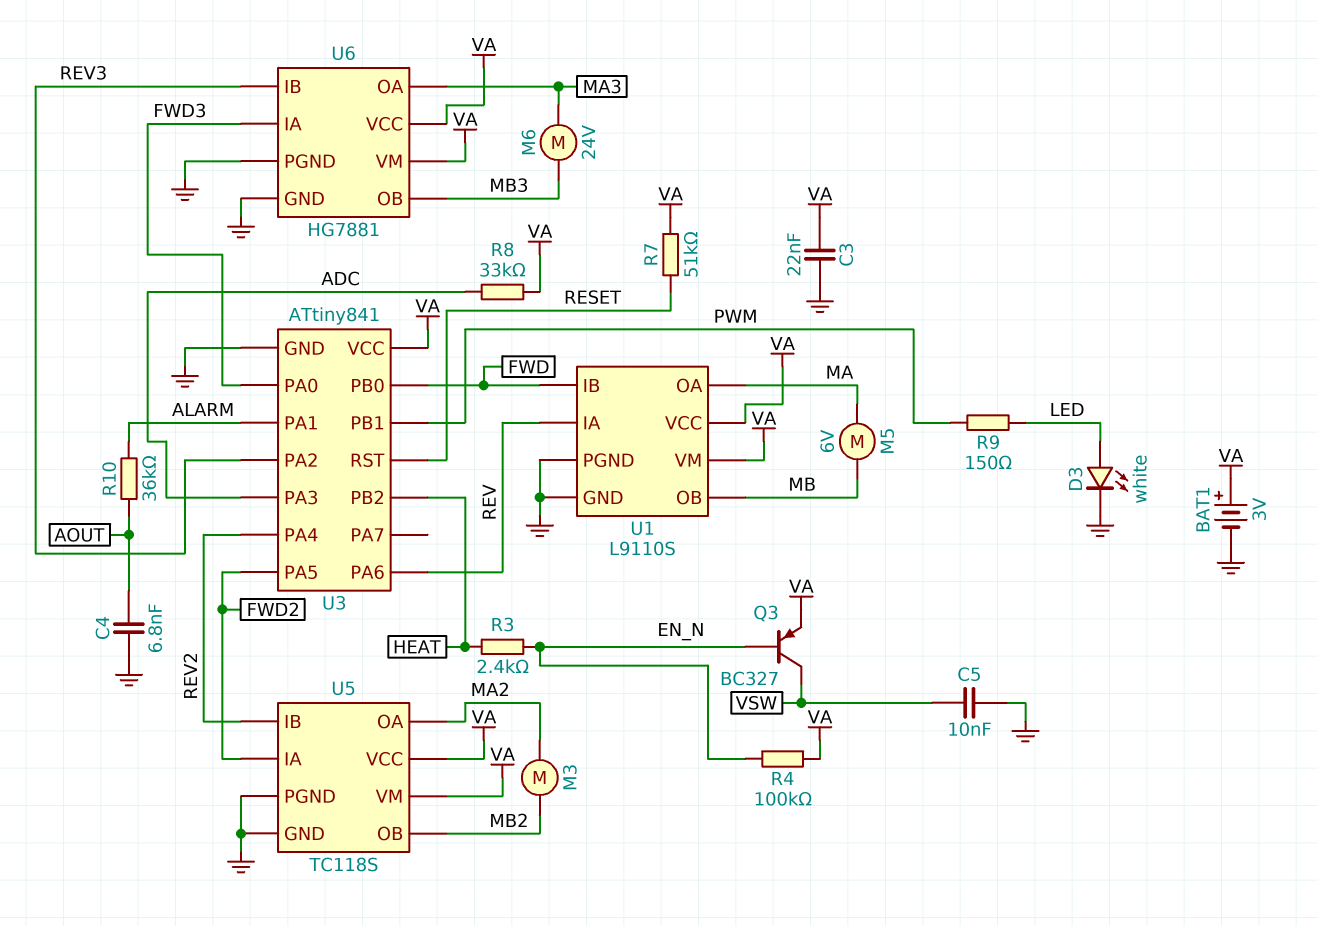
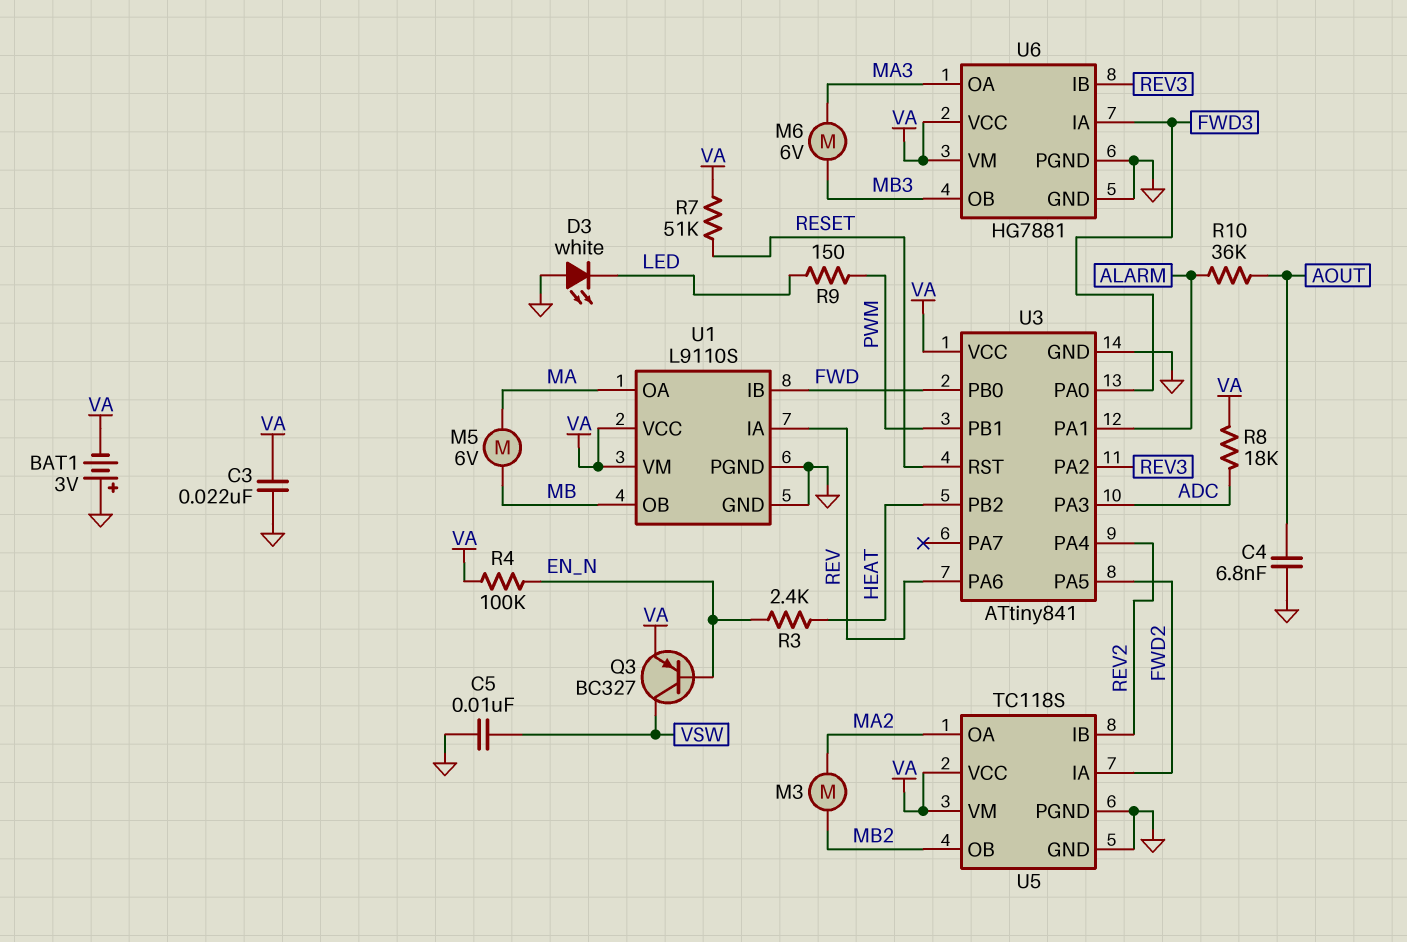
BAT1: 3V (plus VA, minus GND) -> 3V (plus GND, minus VA)
D3: LED white (A LED, K GND) -> LED white (A GND, K LED)
M6: motor 24V (MA3, MB3) -> motor 6V (MA3, MB3)
R8: 33k (ADC, VA) -> 18k (ADC, VA)

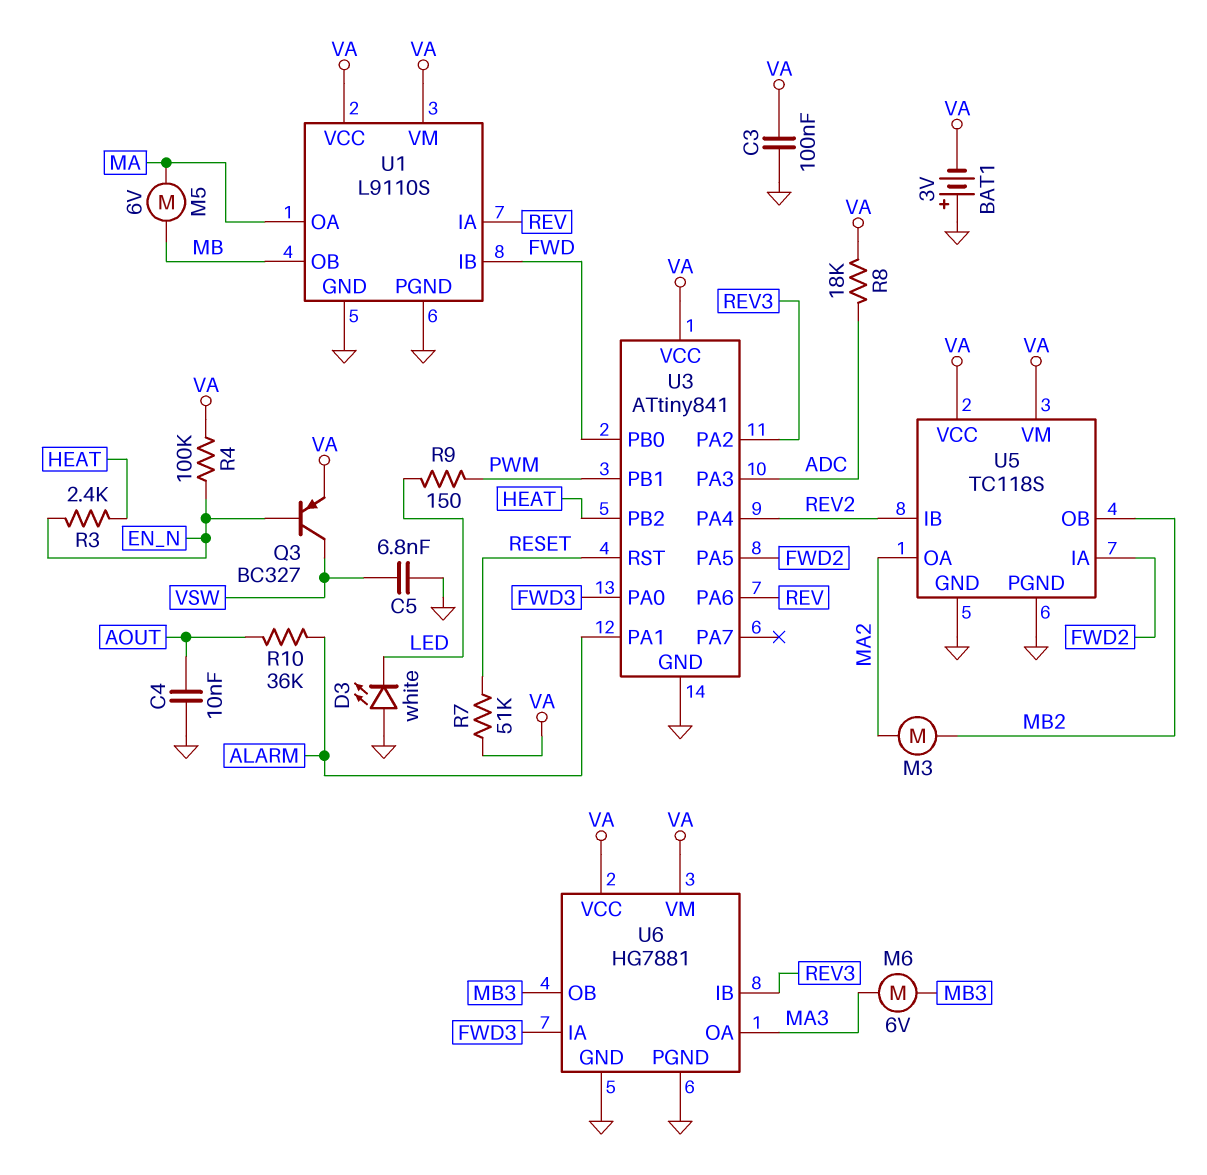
C3: 22nF (GND, VA) -> 100nF (GND, VA)
C4: 6.8nF (AOUT, GND) -> 10nF (AOUT, GND)
C5: 10nF (GND, VSW) -> 6.8nF (GND, VSW)

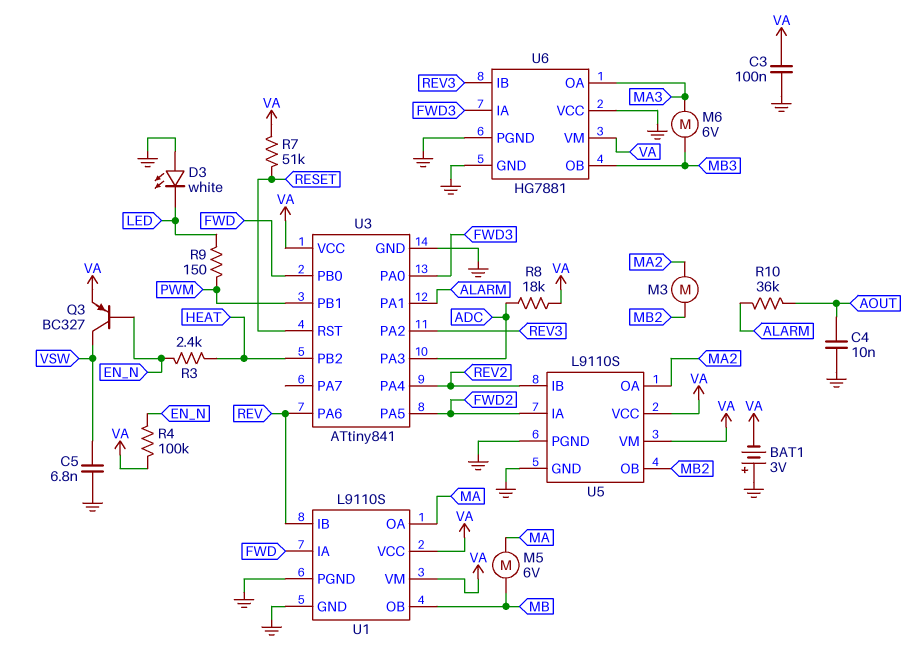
U1 pin IA: REV -> FWD
U1 pin IB: FWD -> REV
U5: TC118S -> L9110S
U6 pin VCC: VA -> GND

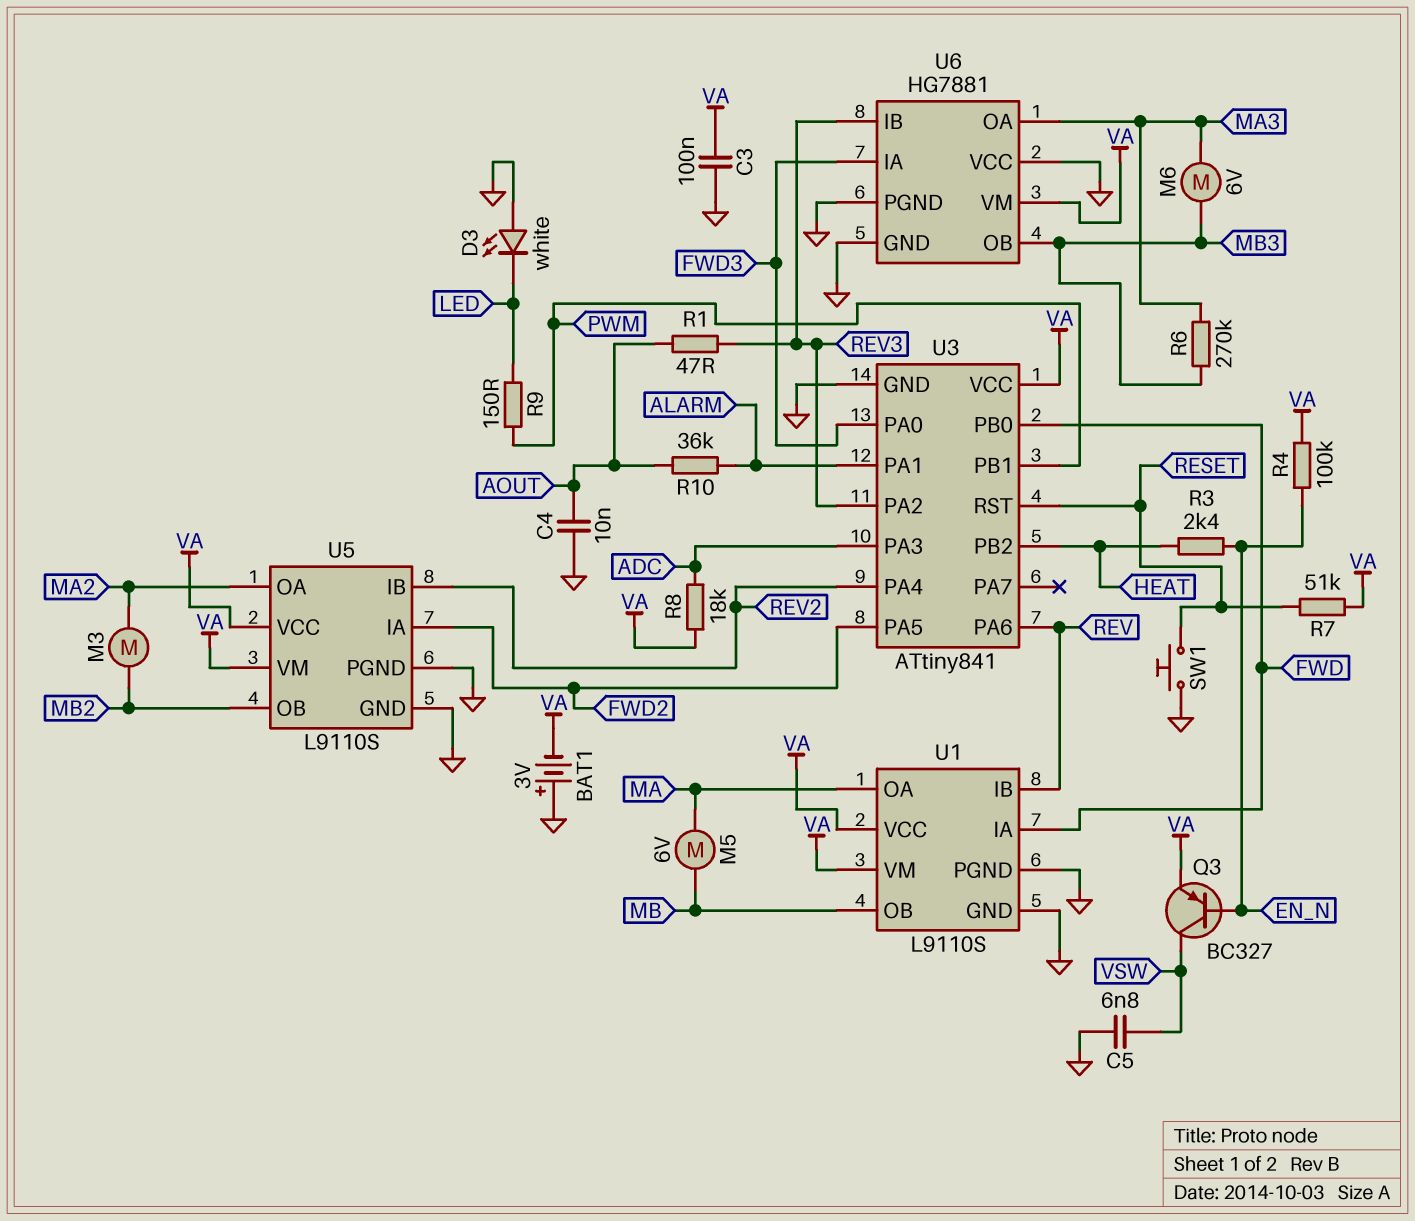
R1: none -> 47 (AOUT, REV3)
R6: none -> 270k (MA3, MB3)
SW1: none -> button (GND, RESET)

